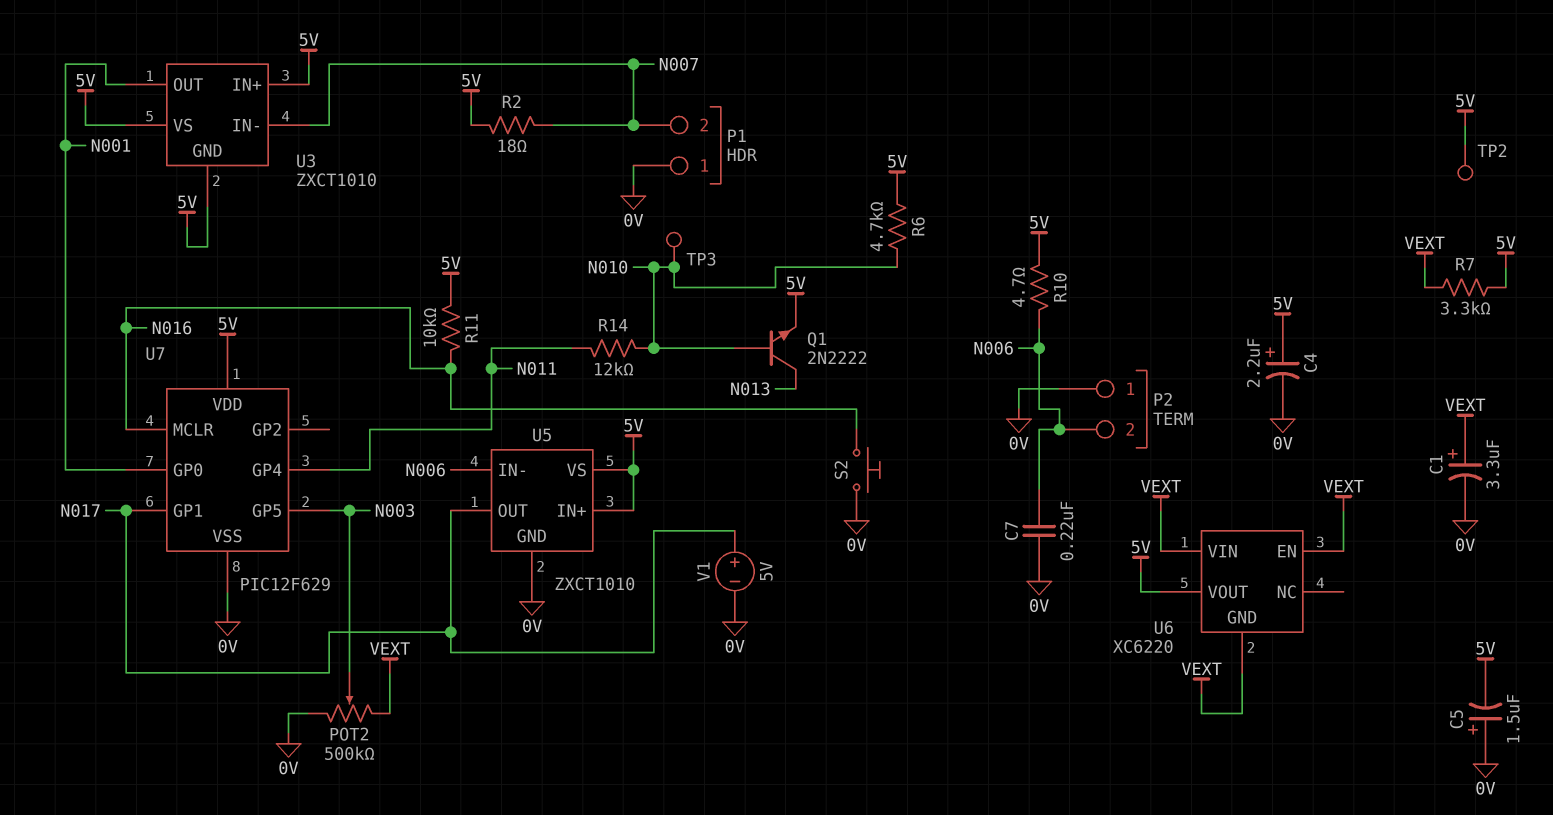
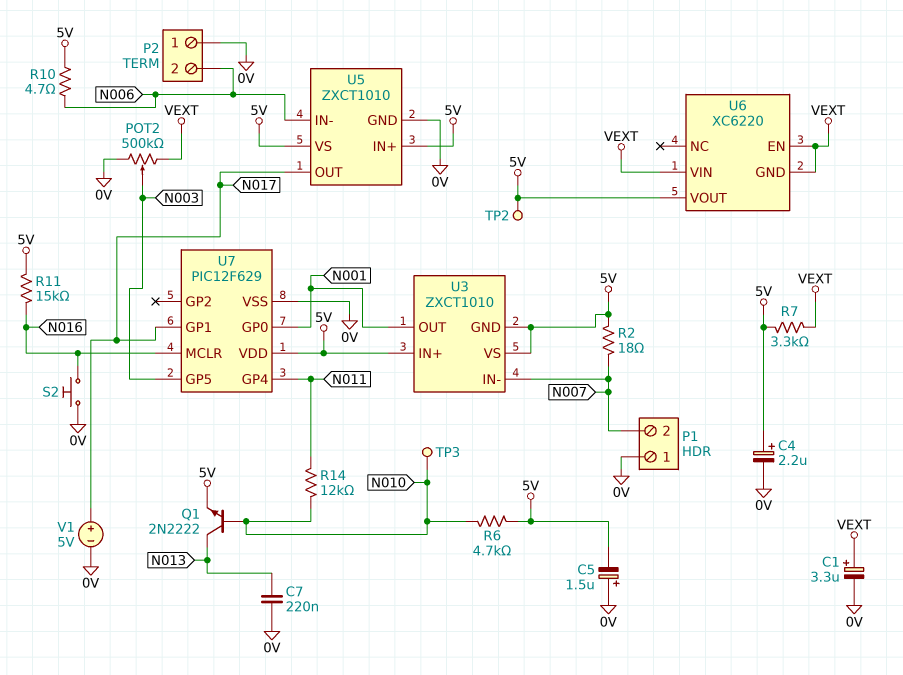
C7: 220nF (0V, N006) -> 220nF (0V, N013)
R11: 10k (5V, N016) -> 15k (5V, N016)

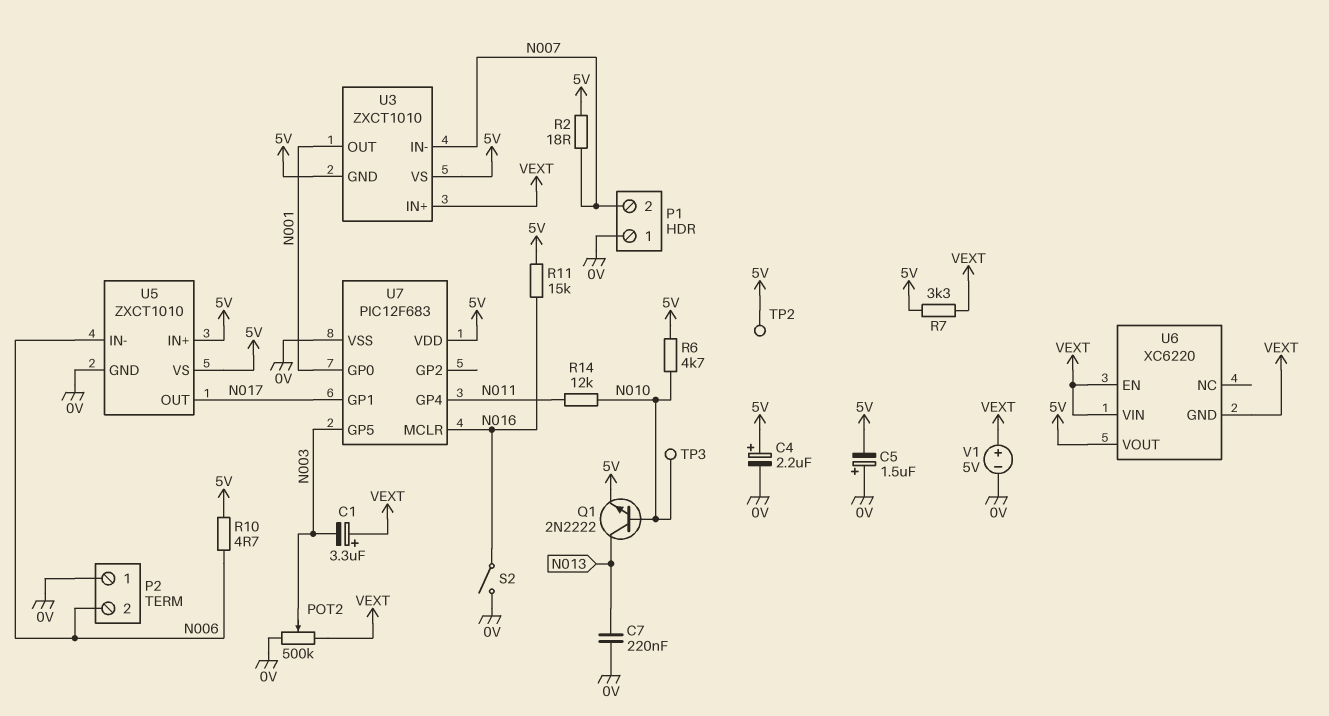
C1: 3.3uF (plus VEXT, minus 0V) -> 3.3uF (plus VEXT, minus N003)
S2: button (0V, N016) -> switch (0V, N016)
U3 pin IN+: 5V -> VEXT
U7: PIC12F629 -> PIC12F683
V1: 5V (plus N017, minus 0V) -> 5V (plus VEXT, minus 0V)

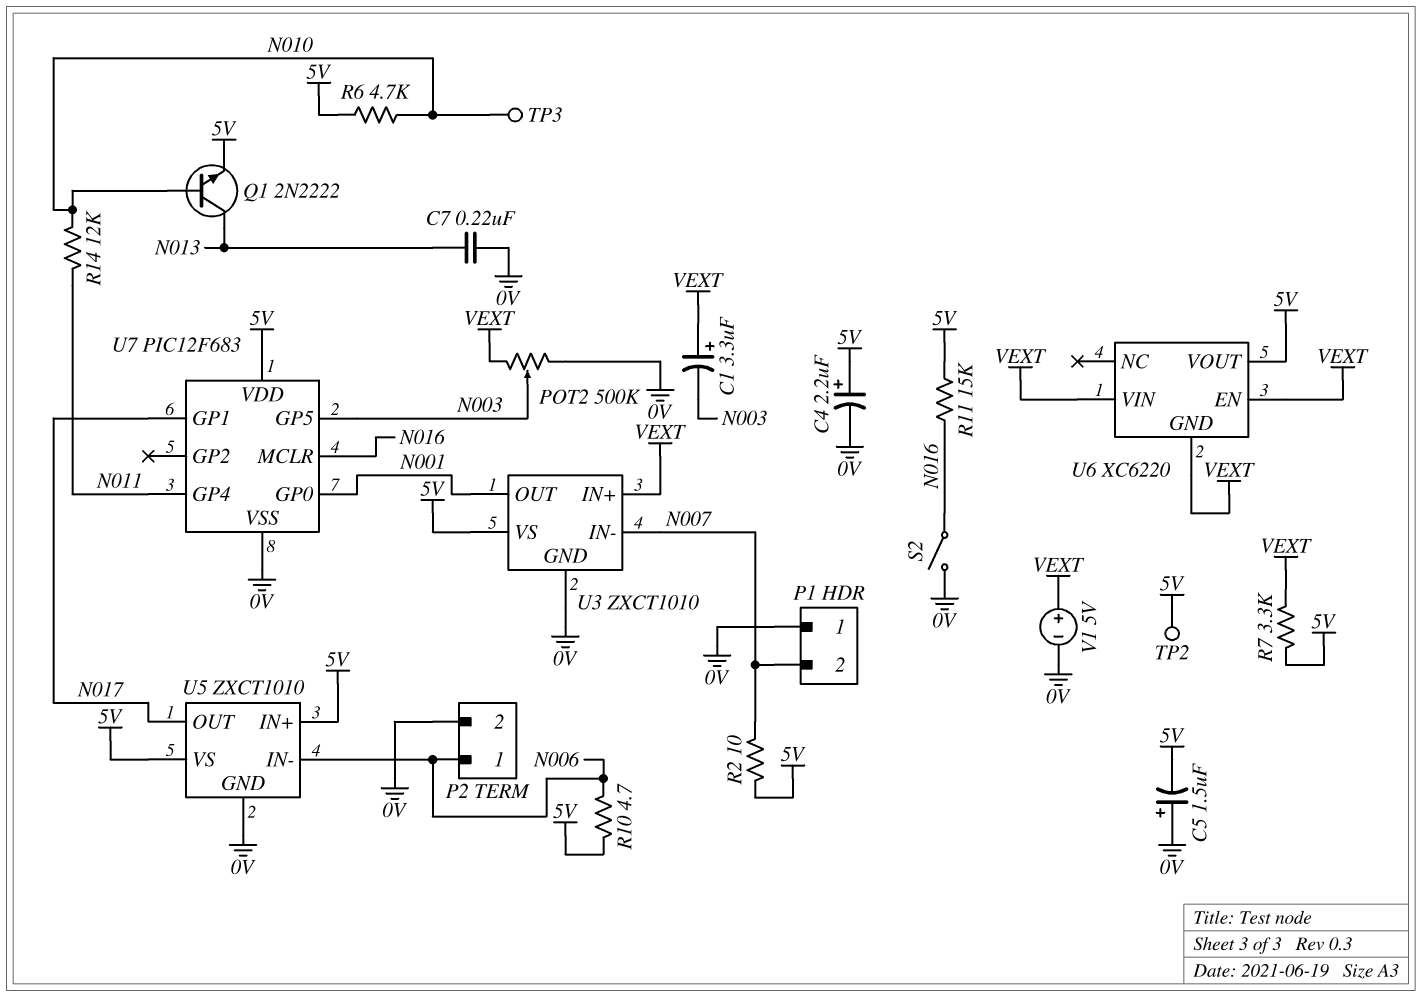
P2 pin 1: 0V -> N006
P2 pin 2: N006 -> 0V
R2: 18 (5V, N007) -> 10 (5V, N007)
U3 pin GND: 5V -> 0V

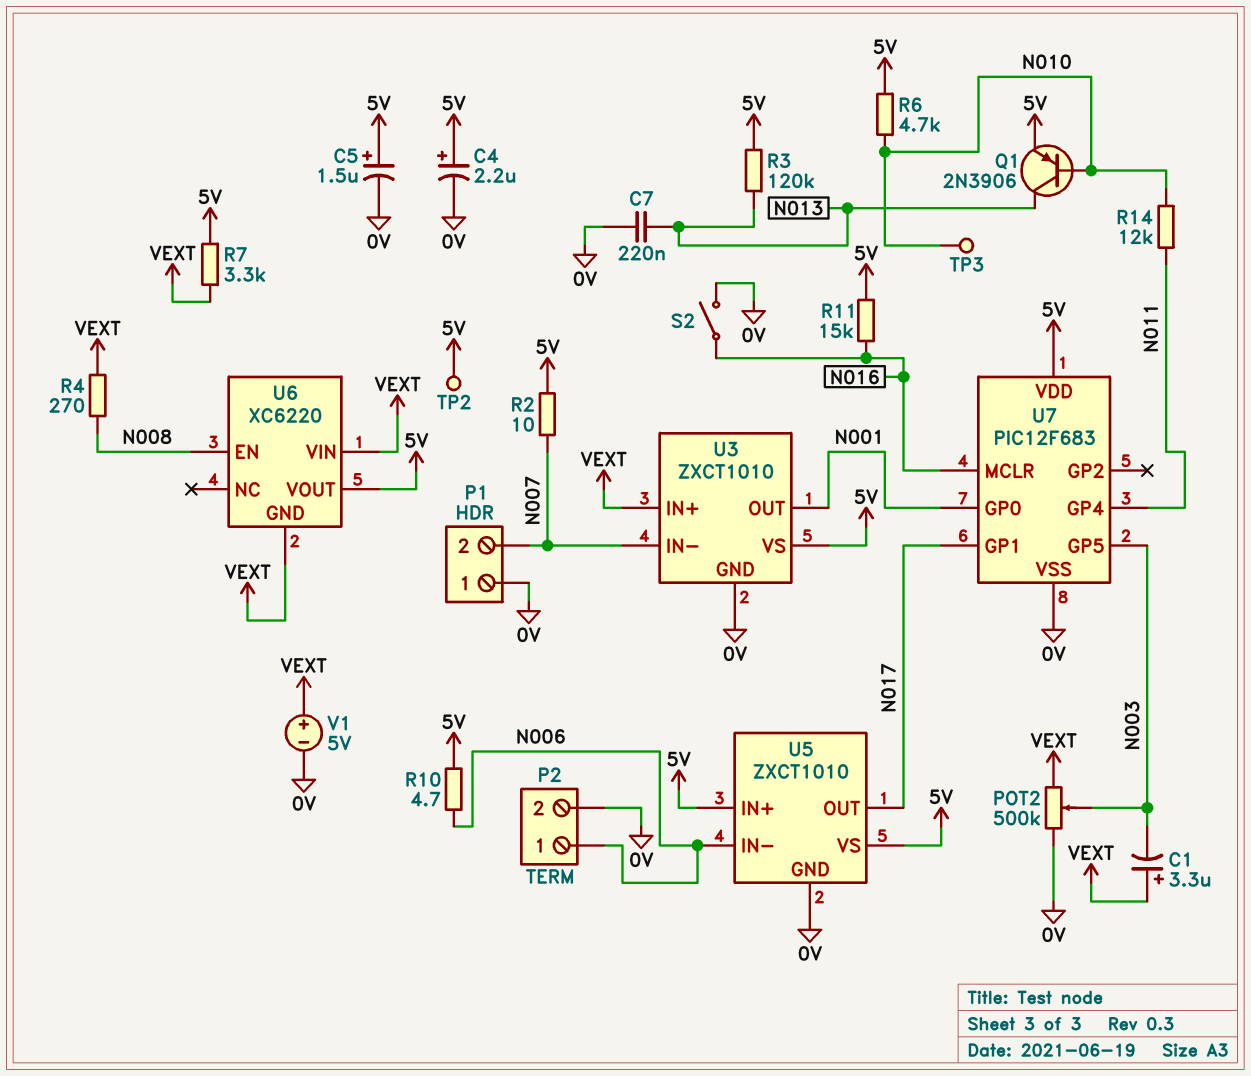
C5: 1.5uF (plus 0V, minus 5V) -> 1.5uF (plus 5V, minus 0V)
Q1: NPN 2N2222 (B N010, C N013, E 5V) -> PNP 2N3906 (B N010, C N013, E 5V)
R3: none -> 120k (5V, N013)
R4: none -> 270 (N008, VEXT)
U6 pin EN: VEXT -> N008

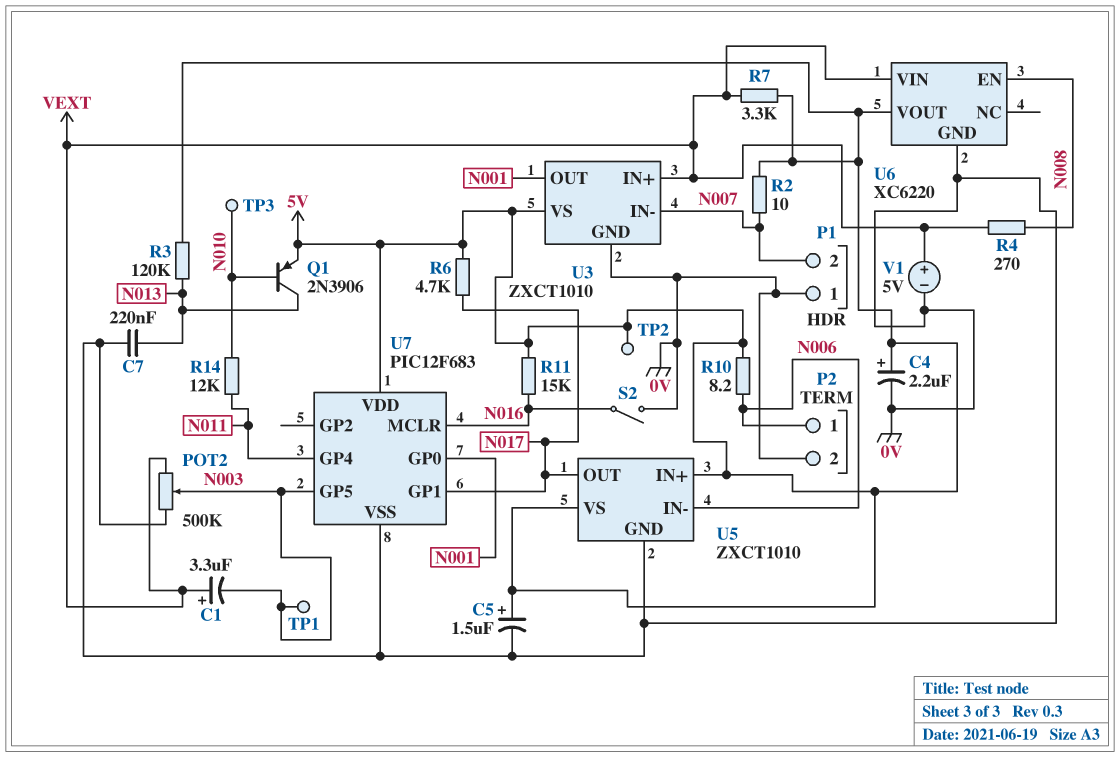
R6: 4.7k (5V, N010) -> 4.7k (5V, N017)
R10: 4.7 (5V, N006) -> 8.2 (5V, N006)
TP1: none -> test point (N003)
U6 pin GND: VEXT -> 0V

